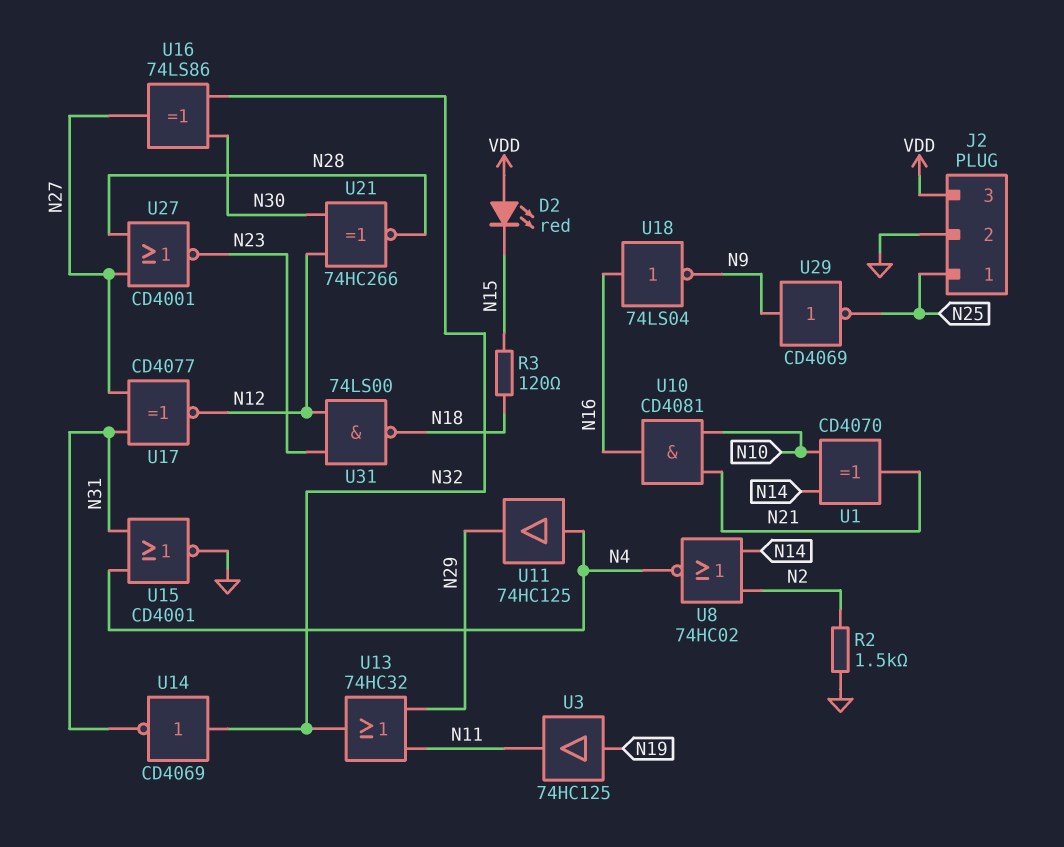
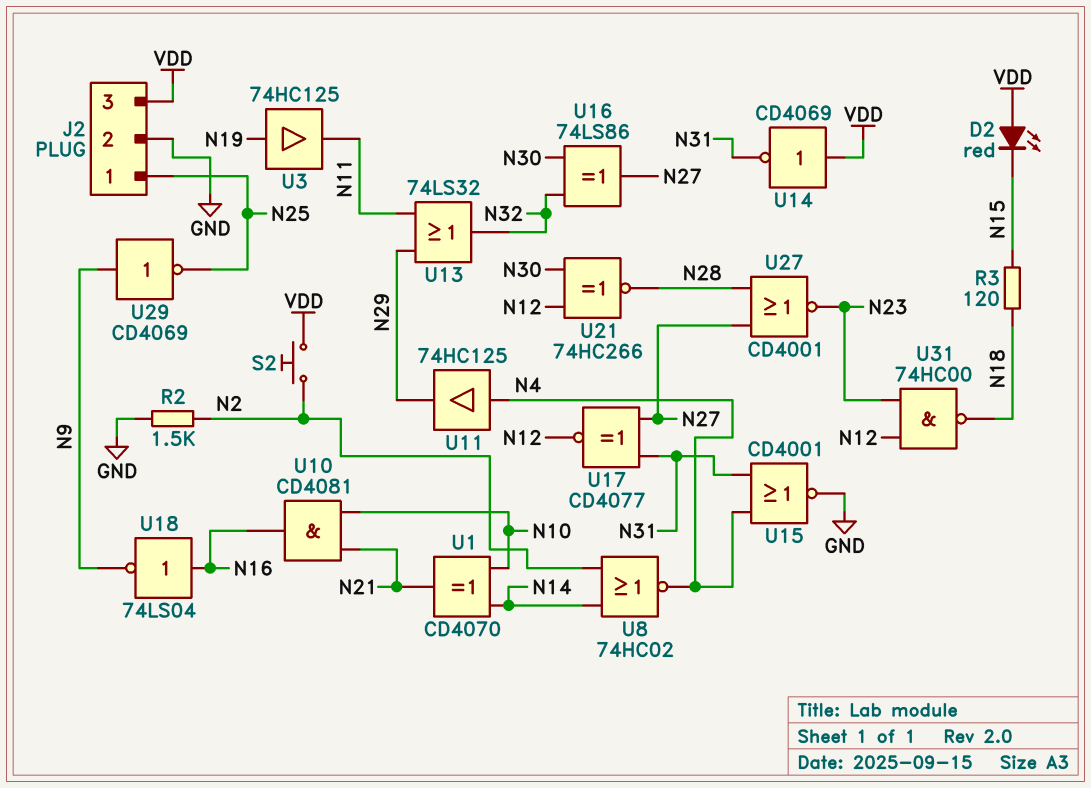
S2: none -> button (N2, VDD)
U13: OR 74HC32 (in N11, in N29, out N32) -> OR 74LS32 (in N11, in N29, out N32)
U14: NOT CD4069 (in N32, out N31) -> NOT CD4069 (in VDD, out N31)
U31: NAND 74LS00 (in N12, in N23, out N18) -> NAND 74HC00 (in N12, in N23, out N18)

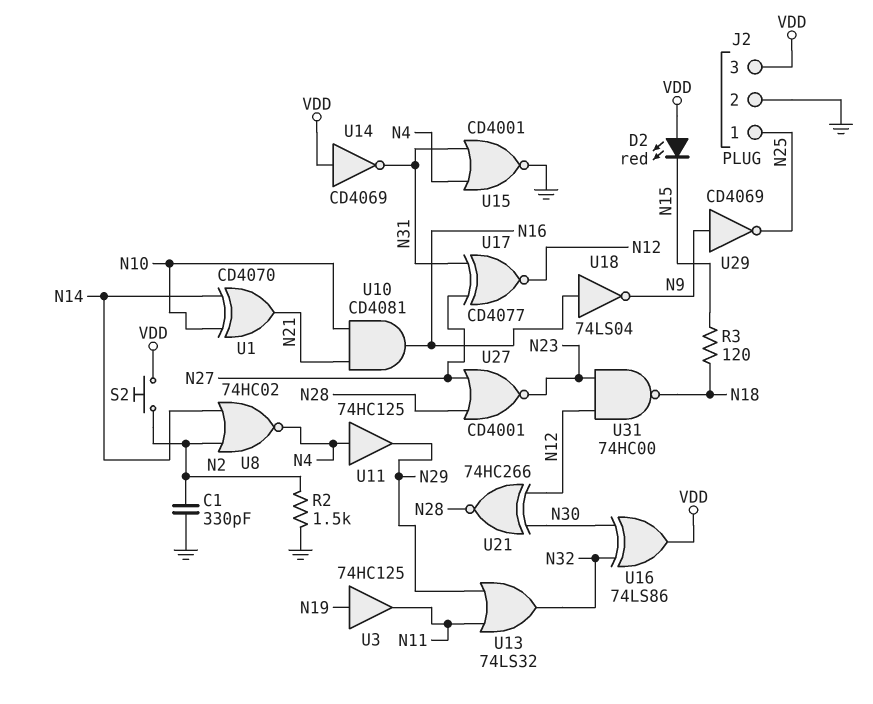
C1: none -> 330pF (GND, N2)
U16: XOR 74LS86 (in N30, in N32, out N27) -> XOR 74LS86 (in N30, in N32, out VDD)

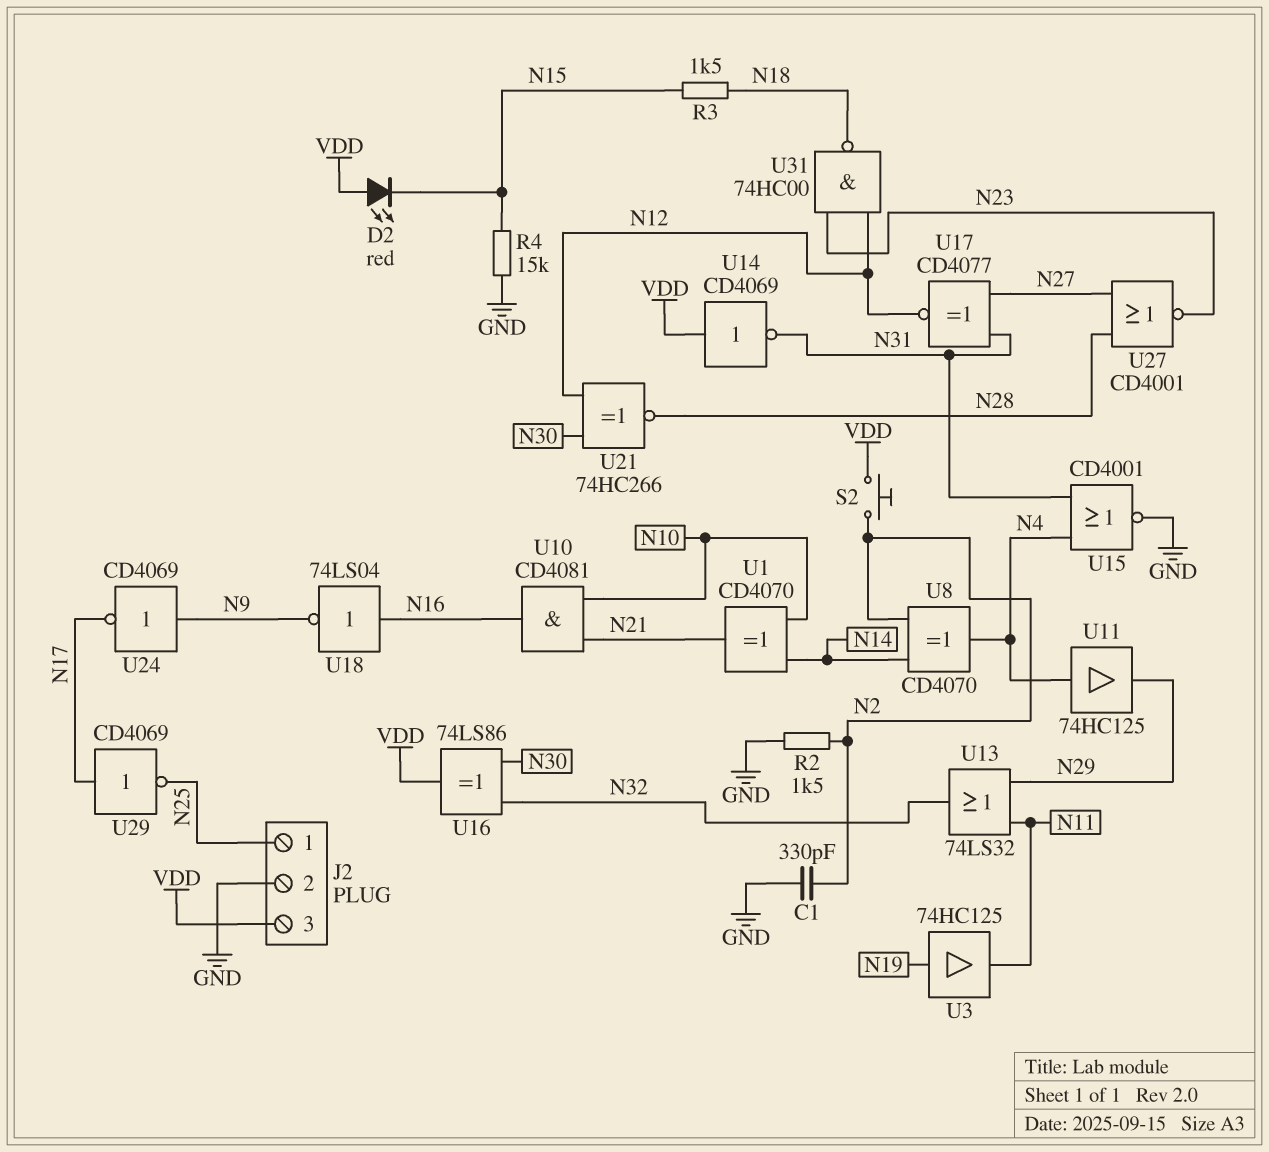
R3: 120 (N15, N18) -> 1.5k (N15, N18)
R4: none -> 15k (GND, N15)
U8: NOR 74HC02 (in N2, in N14, out N4) -> XOR CD4070 (in N2, in N14, out N4)
U24: none -> NOT CD4069 (in N9, out N17)
U29: NOT CD4069 (in N9, out N25) -> NOT CD4069 (in N17, out N25)

